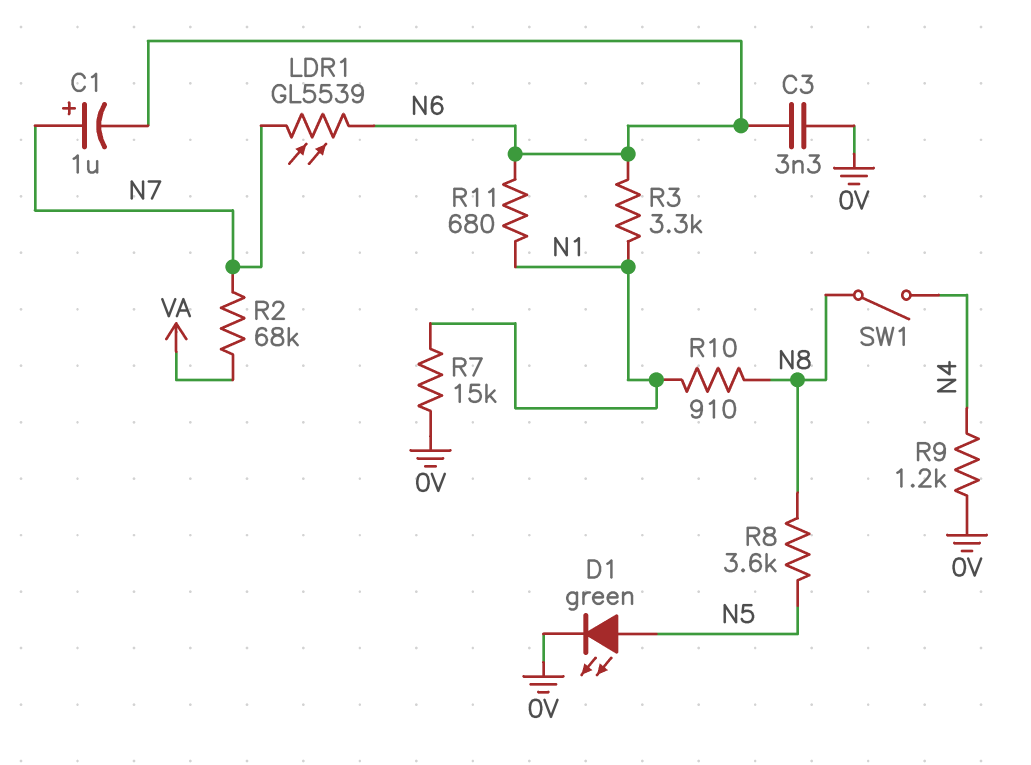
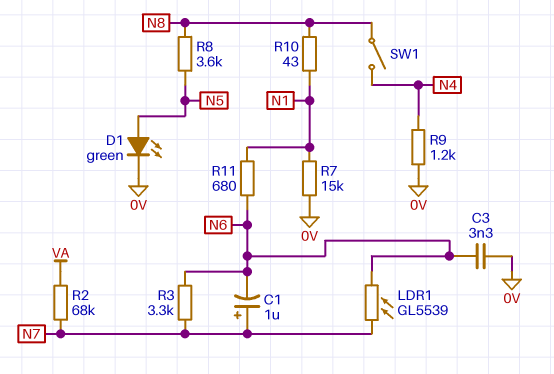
R3: 3.3k (N1, N6) -> 3.3k (N6, N7)
R10: 910 (N1, N8) -> 43 (N1, N8)

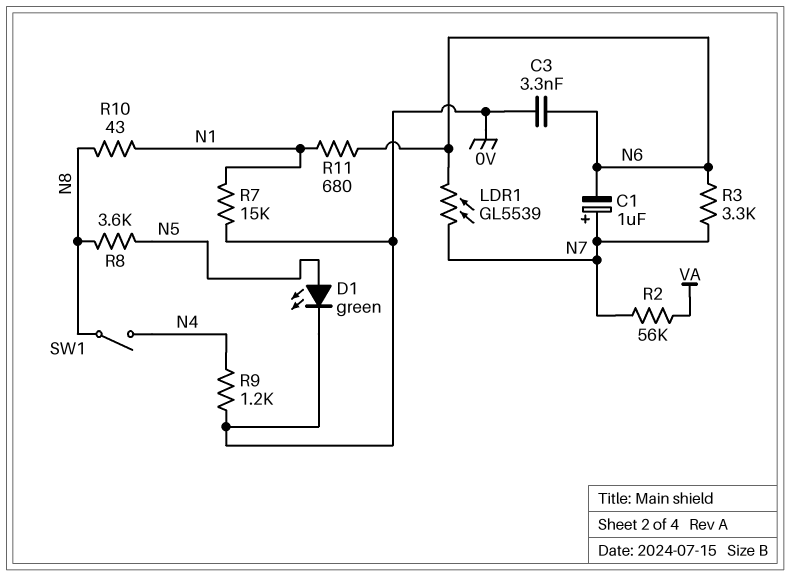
R2: 68k (N7, VA) -> 56k (N7, VA)

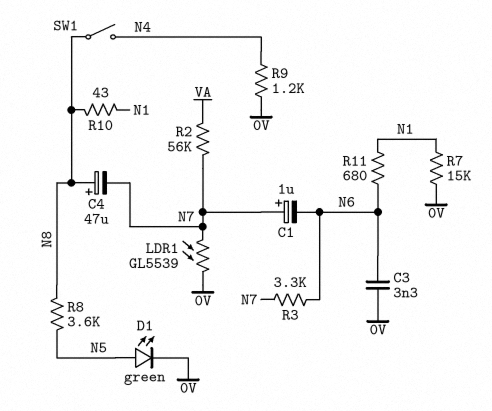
C4: none -> 47uF (plus N8, minus N7)
LDR1: GL5539 (N6, N7) -> GL5539 (0V, N7)

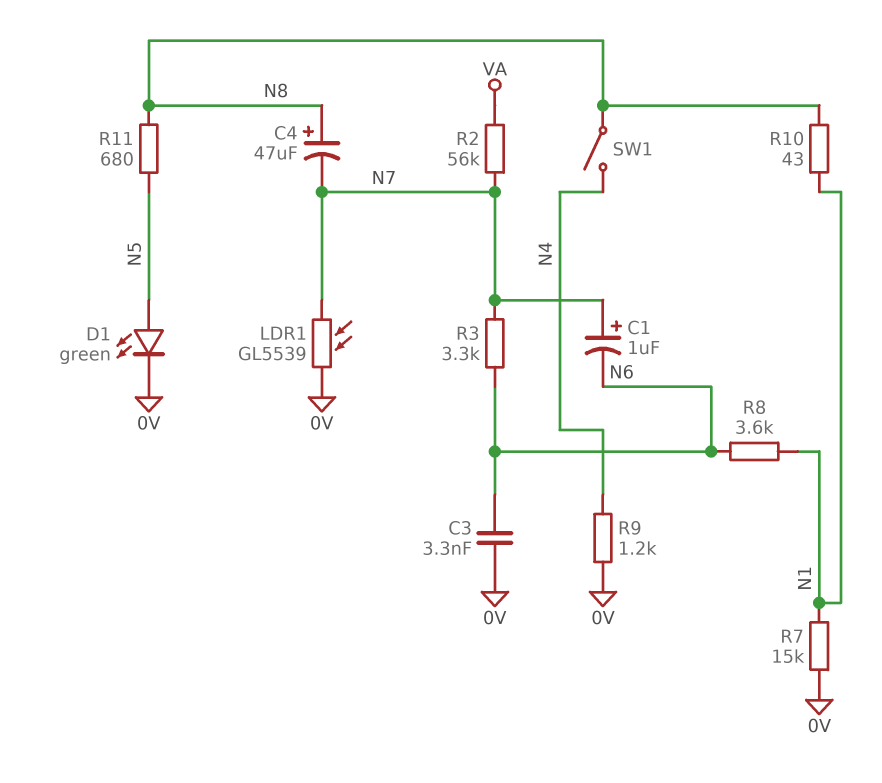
R8: 3.6k (N5, N8) -> 3.6k (N1, N6)
R11: 680 (N1, N6) -> 680 (N5, N8)

